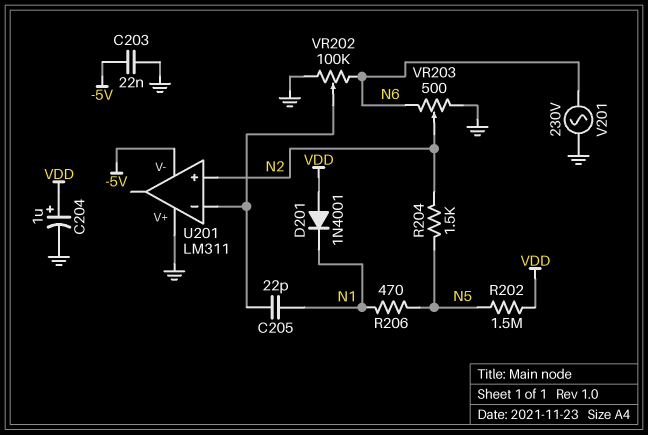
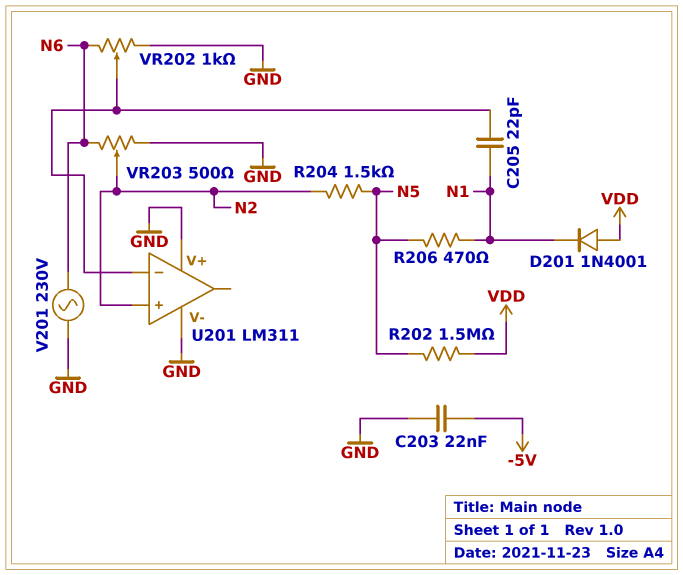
C204: 1uF (plus VDD, minus GND) -> none
U201 pin V-: -5V -> GND
VR202: 100k (GND, N6, wiper U201/in-) -> 1k (GND, N6, wiper U201/in-)

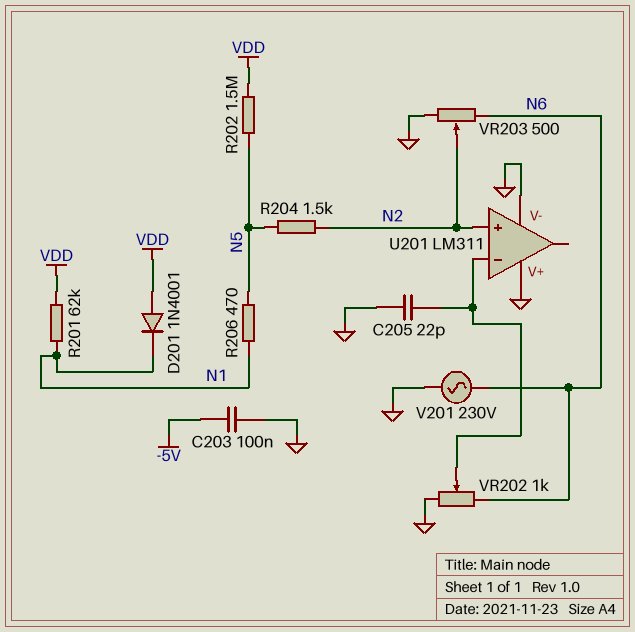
C203: 22nF (-5V, GND) -> 100nF (-5V, GND)
C205: 22pF (N1, U201/in-) -> 22pF (GND, U201/in-)
R201: none -> 62k (N1, VDD)

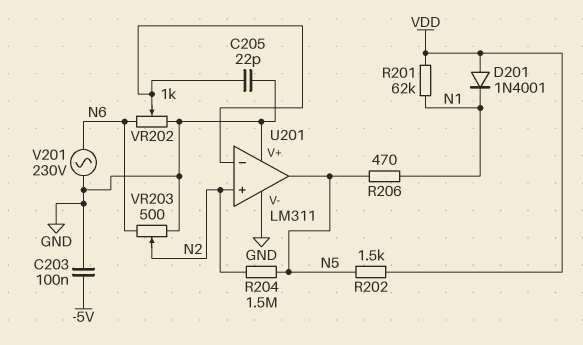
R202: 1.5M (N5, VDD) -> 1.5k (N5, VDD)
R204: 1.5k (N2, N5) -> 1.5M (N2, N5)
U201 pin out: none -> N5

